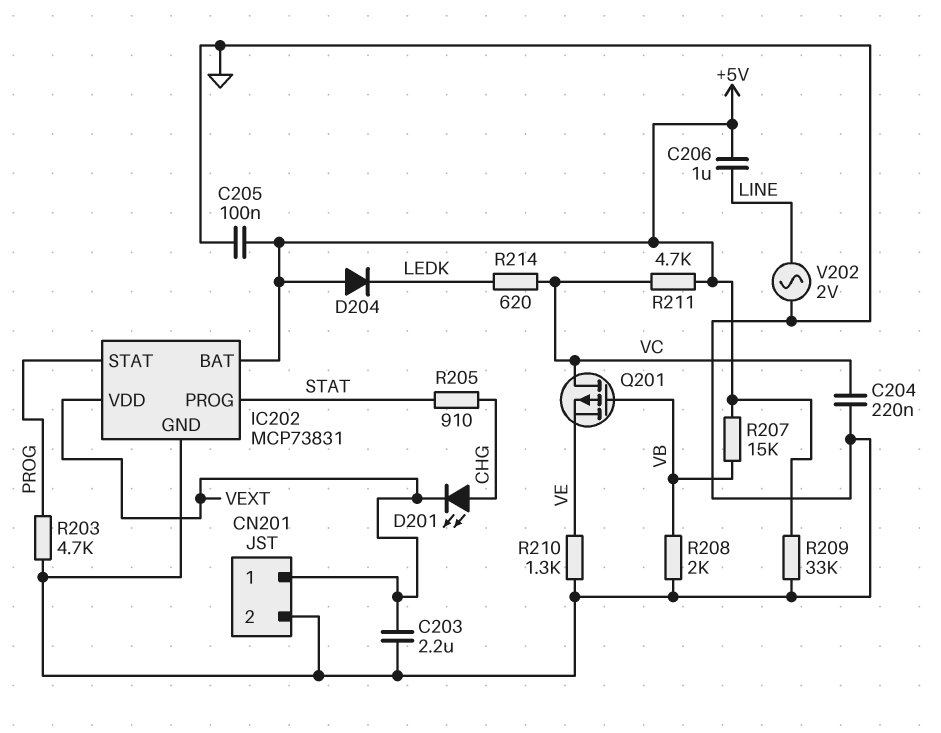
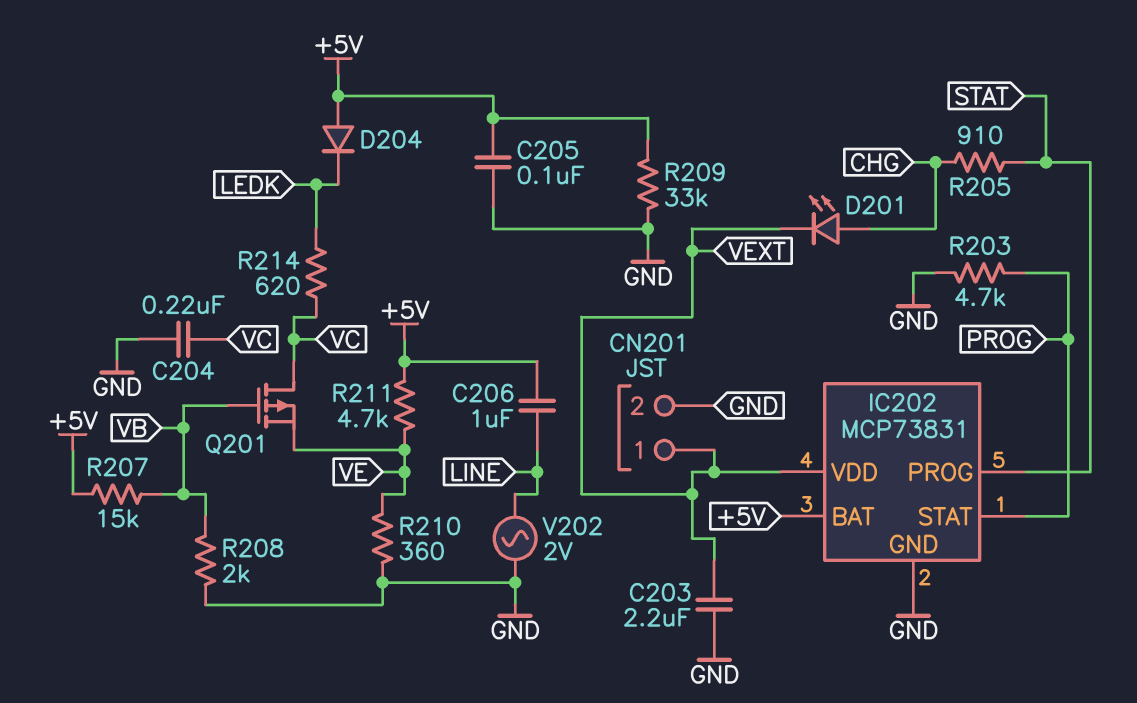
R210: 1.3k (GND, VE) -> 360 (GND, VE)
R211: 4.7k (+5V, VC) -> 4.7k (+5V, VE)

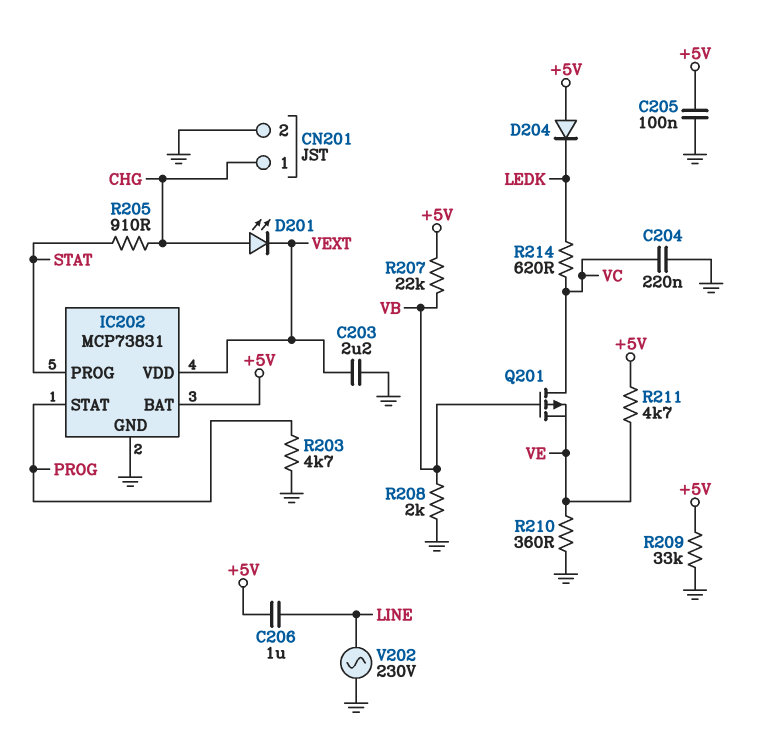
CN201 pin 1: VEXT -> CHG
R207: 15k (+5V, VB) -> 22k (+5V, VB)
V202: AC 2V (GND, LINE) -> AC 230V (GND, LINE)

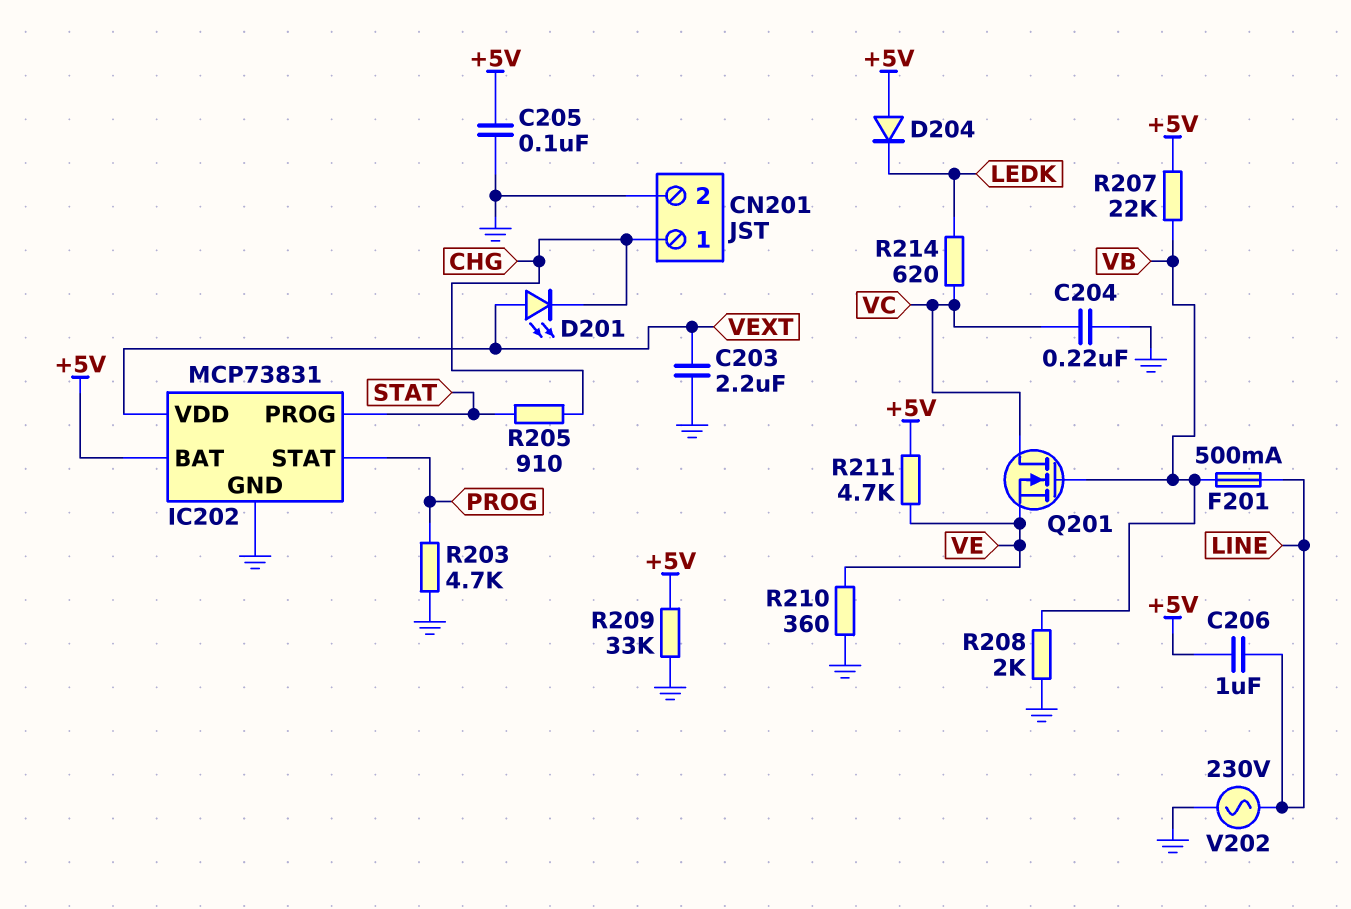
D201: LED (A CHG, K VEXT) -> LED (A VEXT, K CHG)
F201: none -> 500mA (LINE, VB)
Q201: PMOS (G VB, D VC, S VE) -> NMOS (G VB, D VC, S VE)

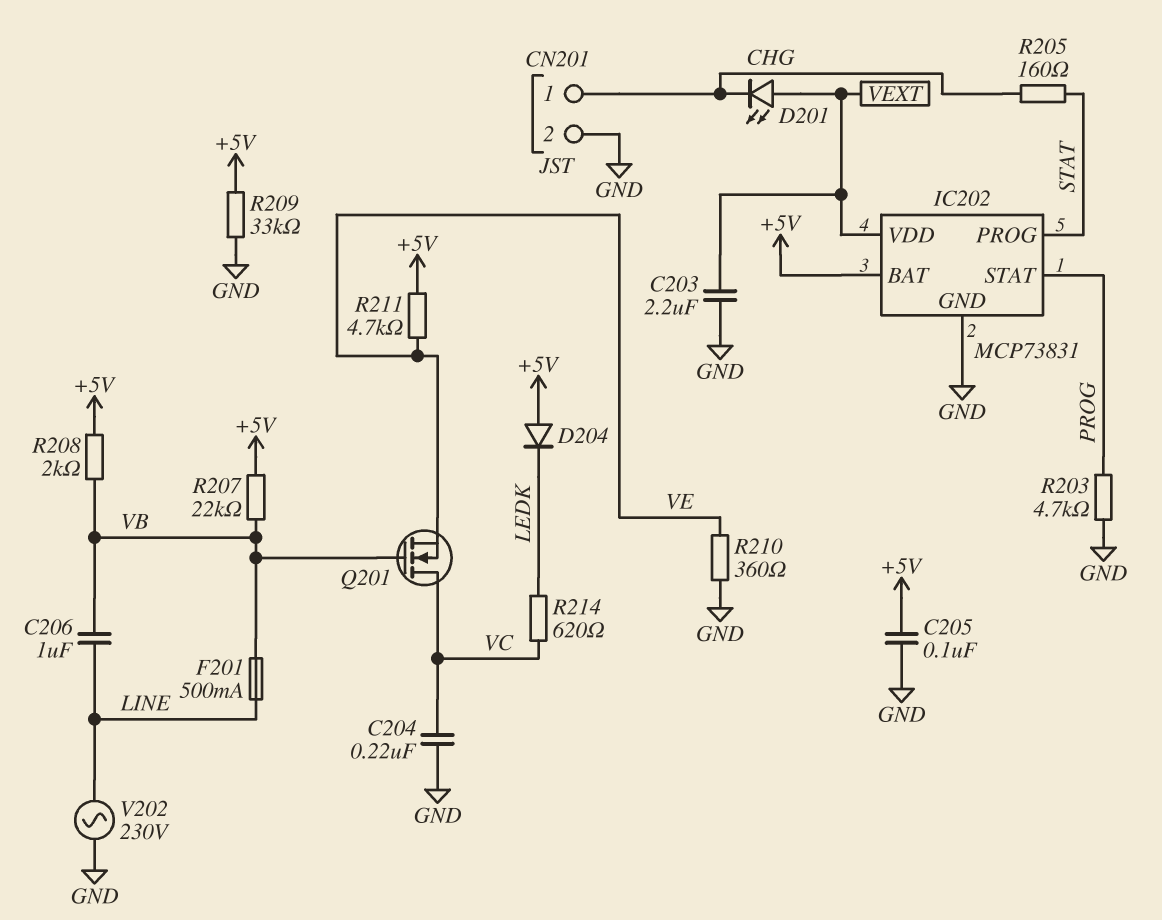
C206: 1uF (+5V, LINE) -> 1uF (LINE, VB)
R205: 910 (CHG, STAT) -> 160 (CHG, STAT)
R208: 2k (GND, VB) -> 2k (+5V, VB)

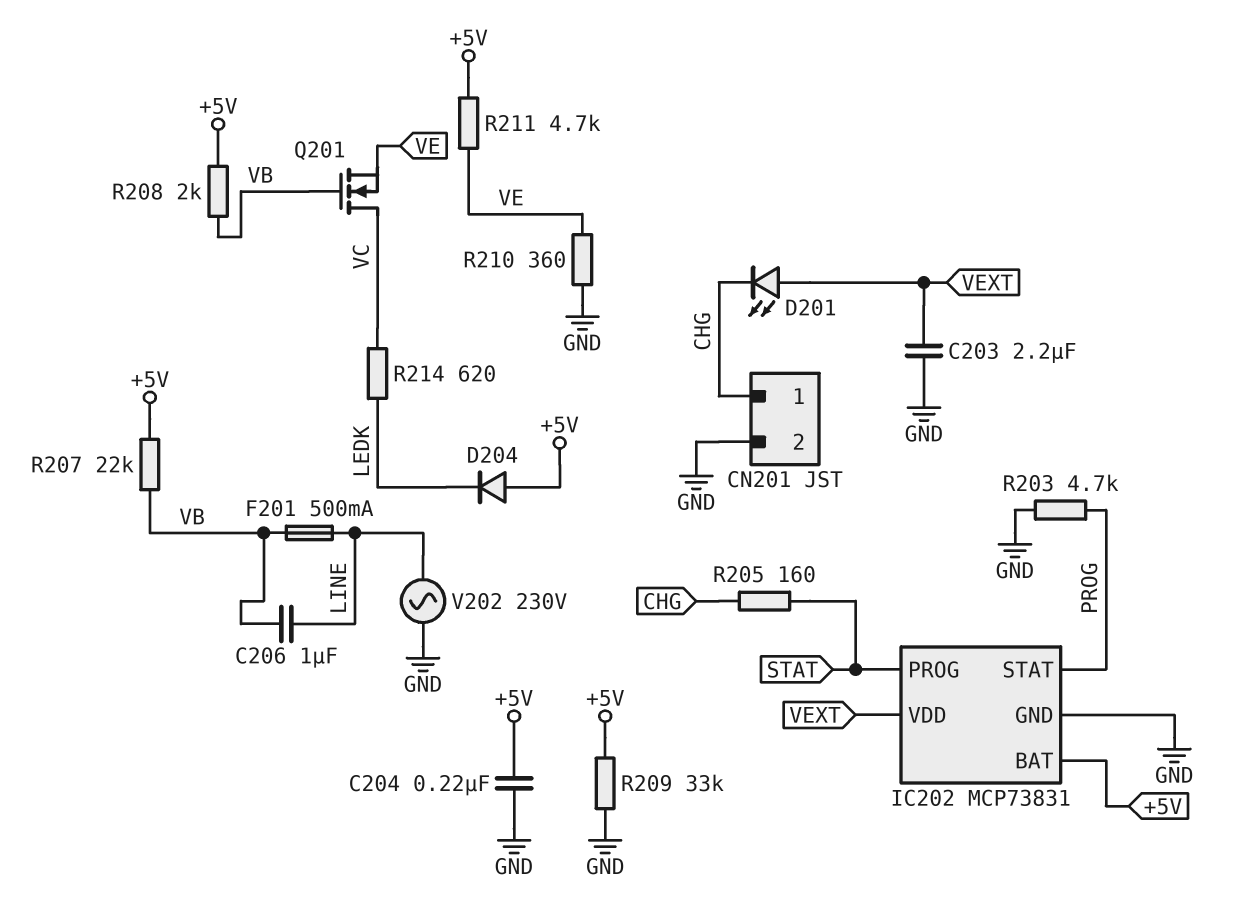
C204: 220nF (GND, VC) -> 220nF (+5V, GND)
C205: 100nF (+5V, GND) -> none

